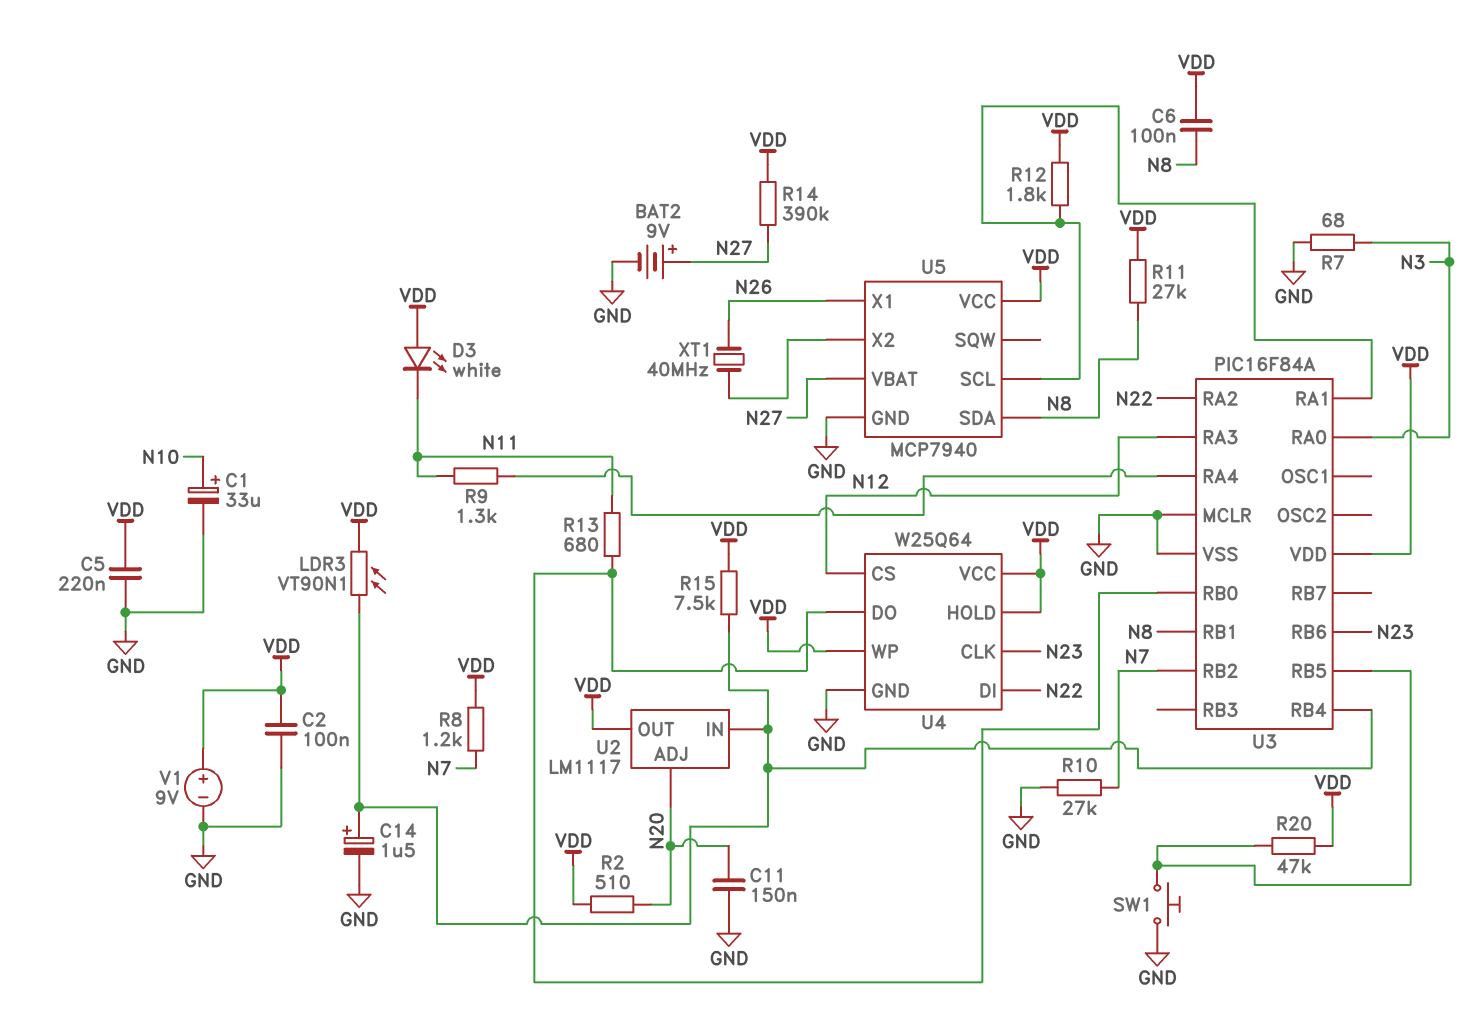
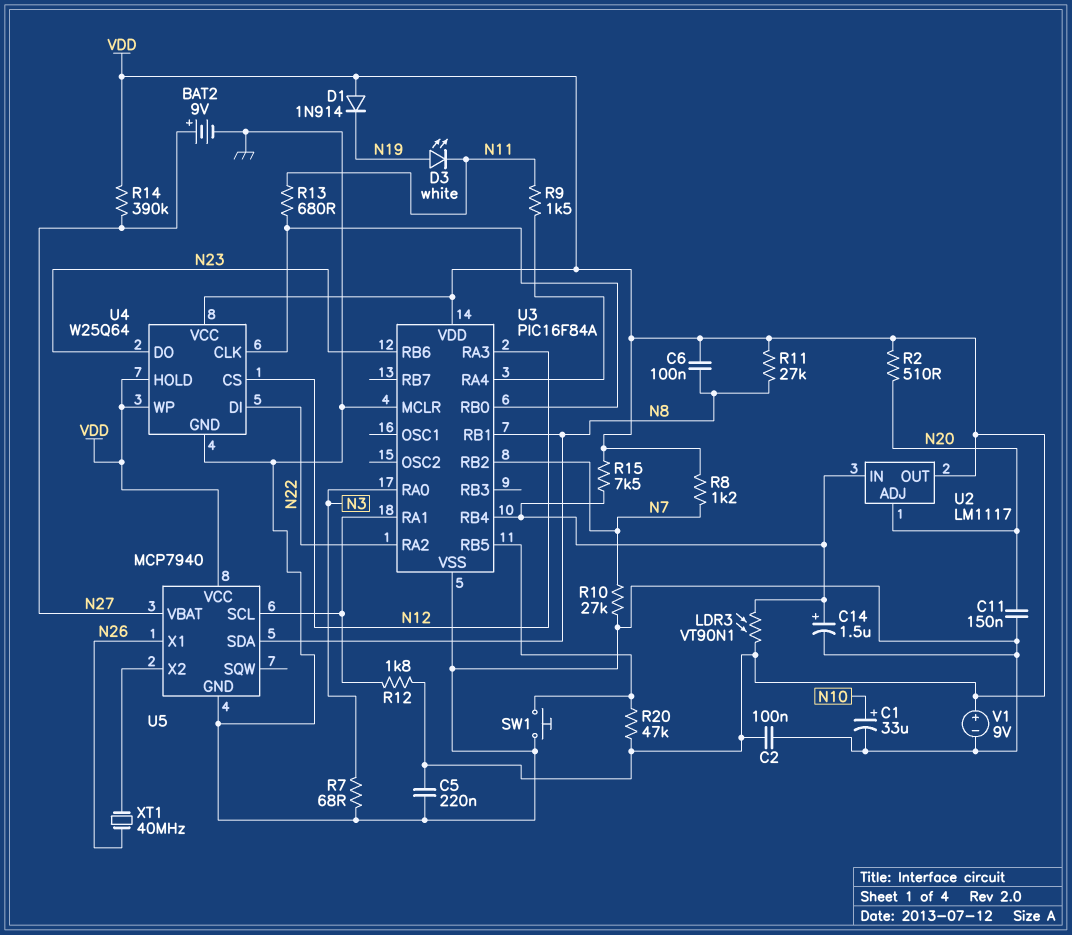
D1: none -> diode 1N914 (A VDD, K N19)
D3: LED white (A VDD, K N11) -> LED white (A N19, K N11)
R9: 1.3k (N11, U3/RA4) -> 1.5k (N11, U3/RA4)
U4 pin CLK: N23 -> U3/RB0
U4 pin DO: U3/RB0 -> N23

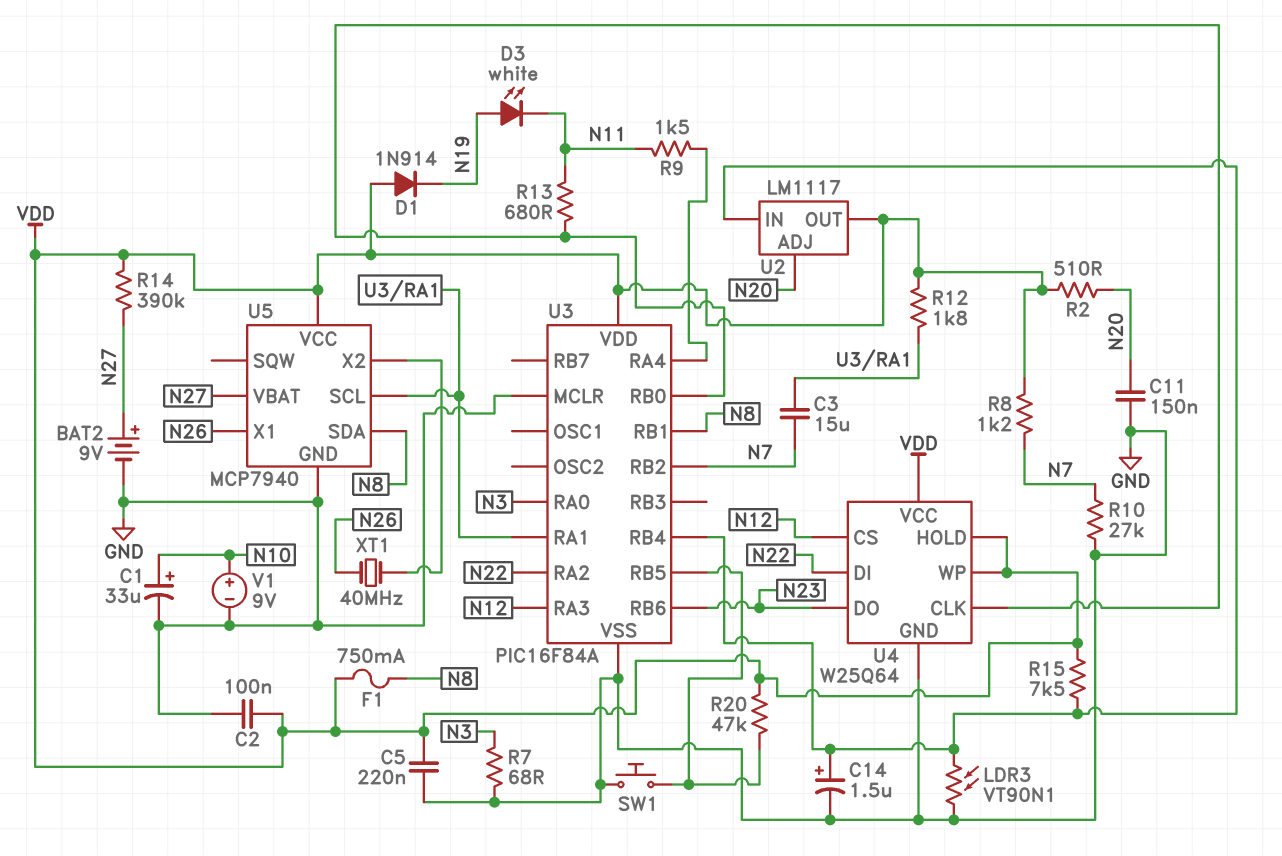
C3: none -> 15uF (N7, U3/RA1)
C6: 100nF (N8, VDD) -> none
F1: none -> 750mA (N8, VDD)
LDR3: VT90N1 (U2/IN, VDD) -> VT90N1 (GND, U2/IN)
R11: 27k (N8, VDD) -> none
V1: 9V (plus VDD, minus GND) -> 9V (plus N10, minus GND)

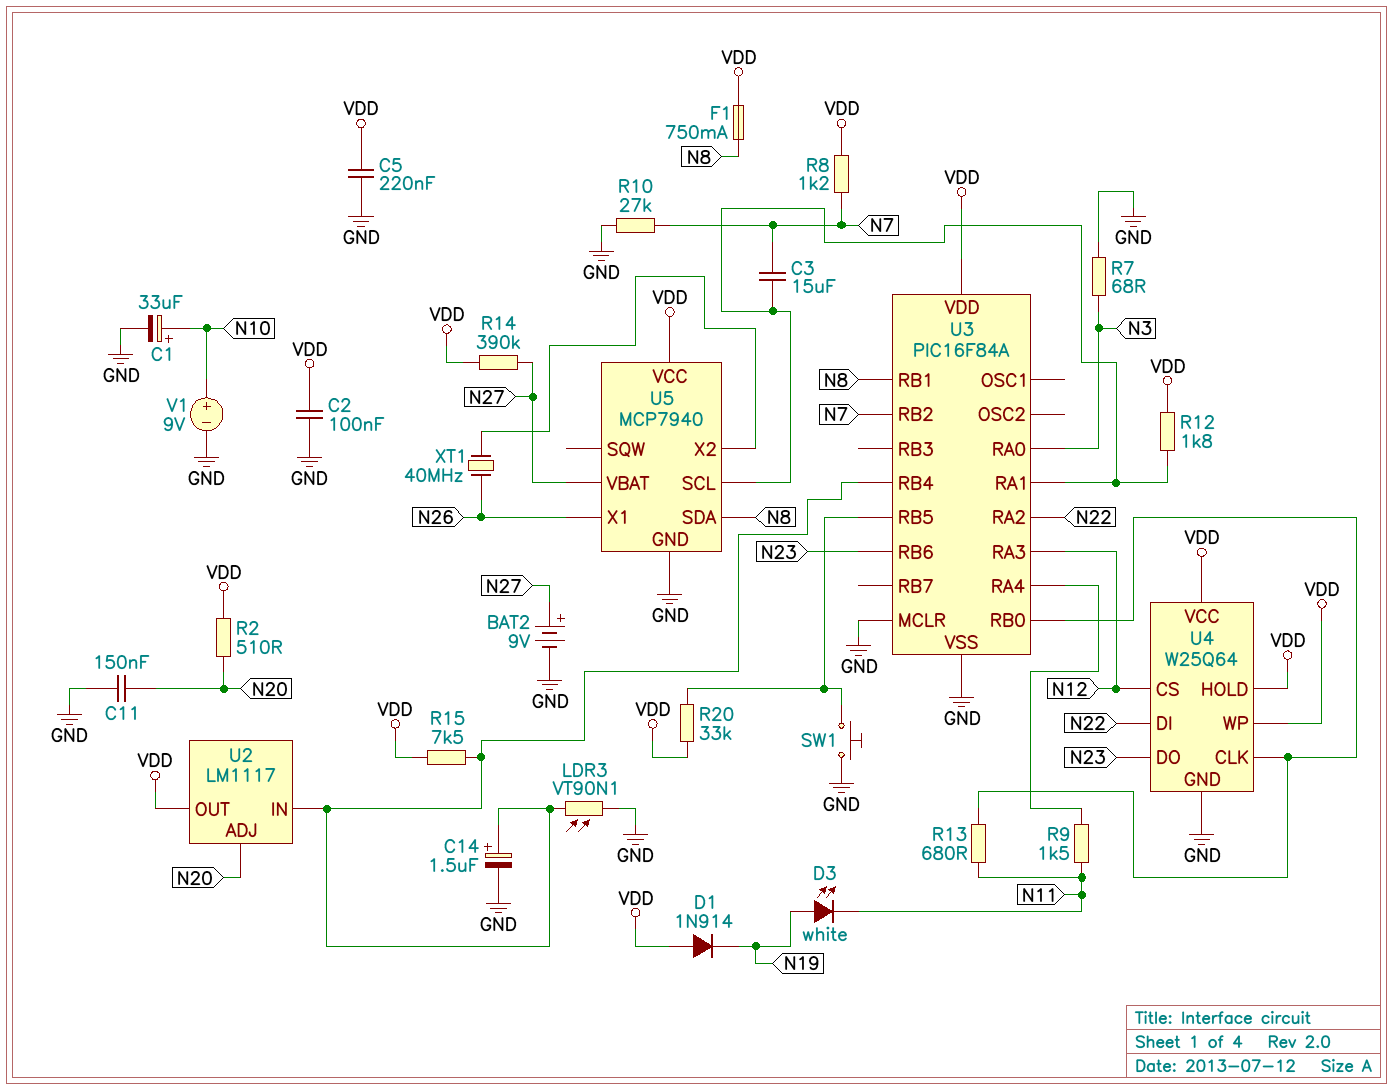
R20: 47k (U3/RB5, VDD) -> 33k (U3/RB5, VDD)

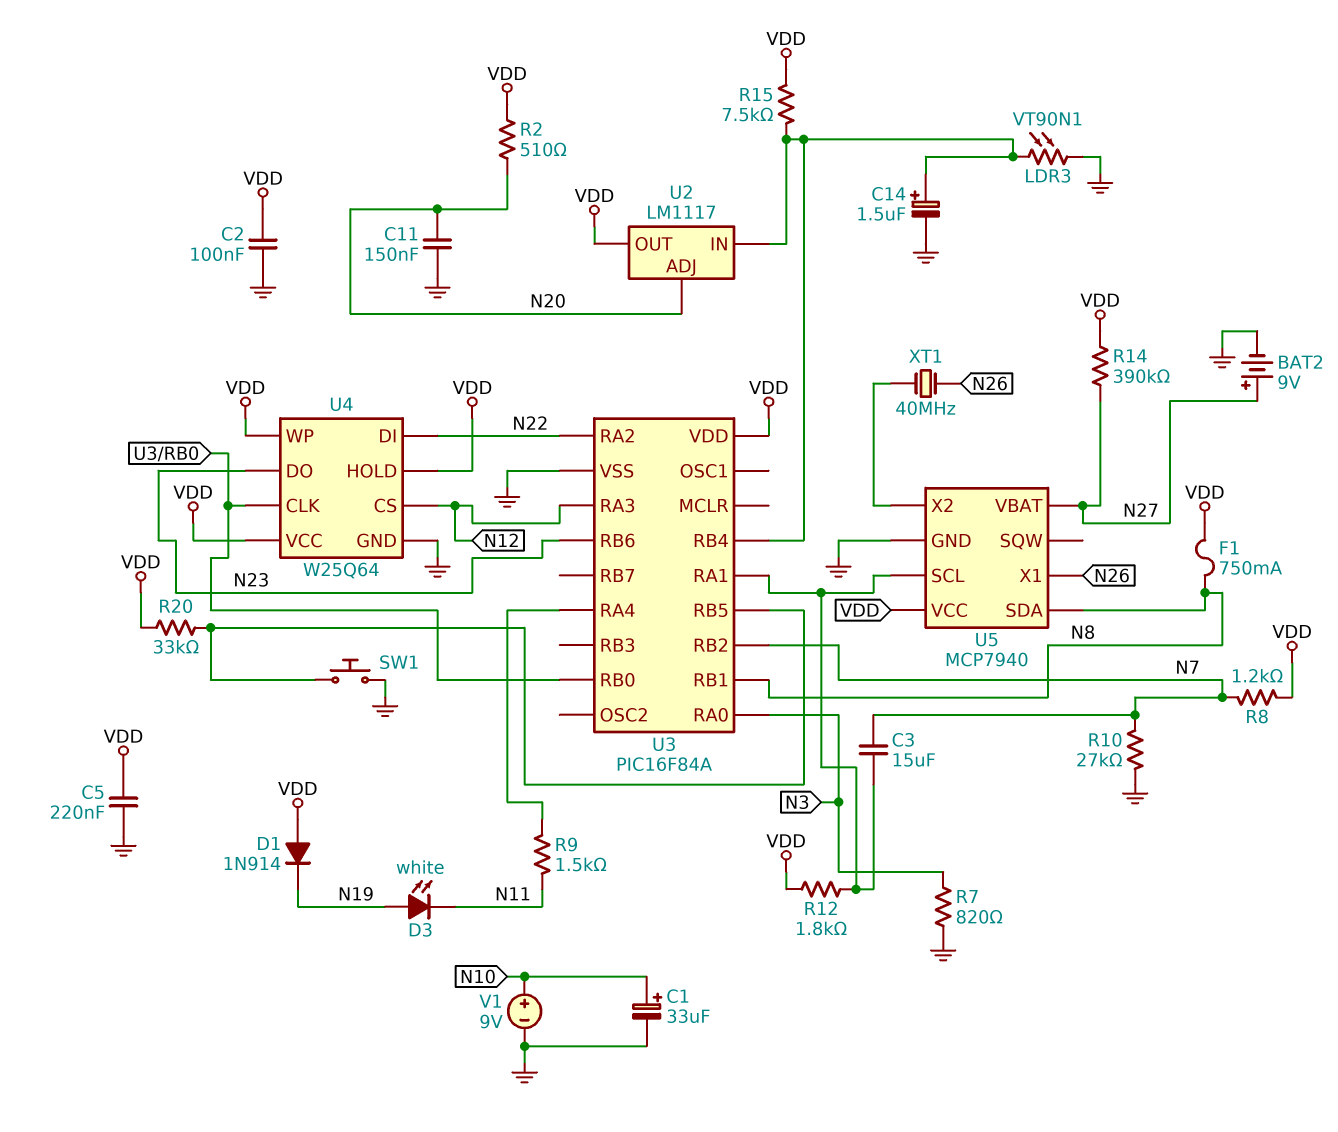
R7: 68 (GND, N3) -> 820 (GND, N3)
R13: 680 (N11, U3/RB0) -> none
U3 pin MCLR: GND -> none

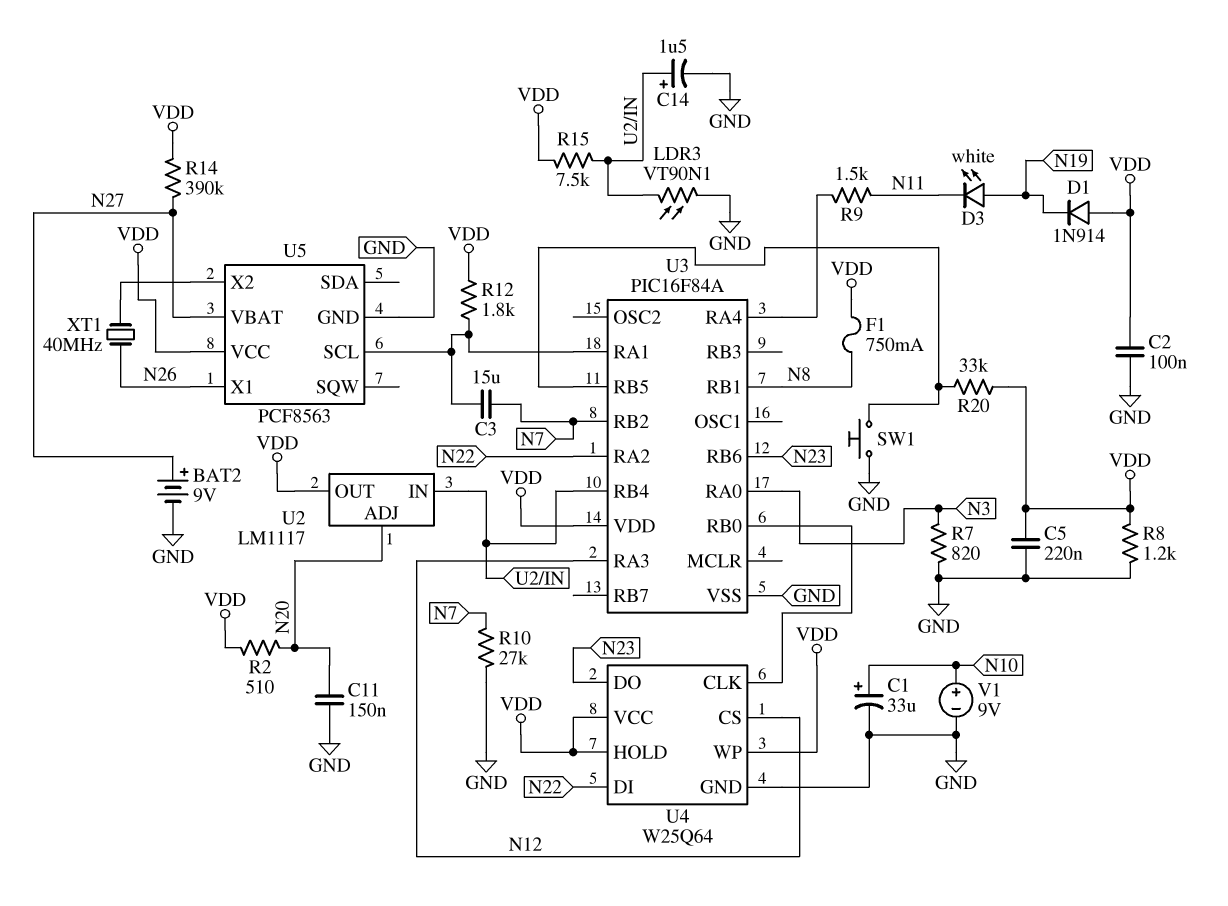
R8: 1.2k (N7, VDD) -> 1.2k (GND, VDD)
U5: MCP7940 -> PCF8563
U5 pin SDA: N8 -> none

